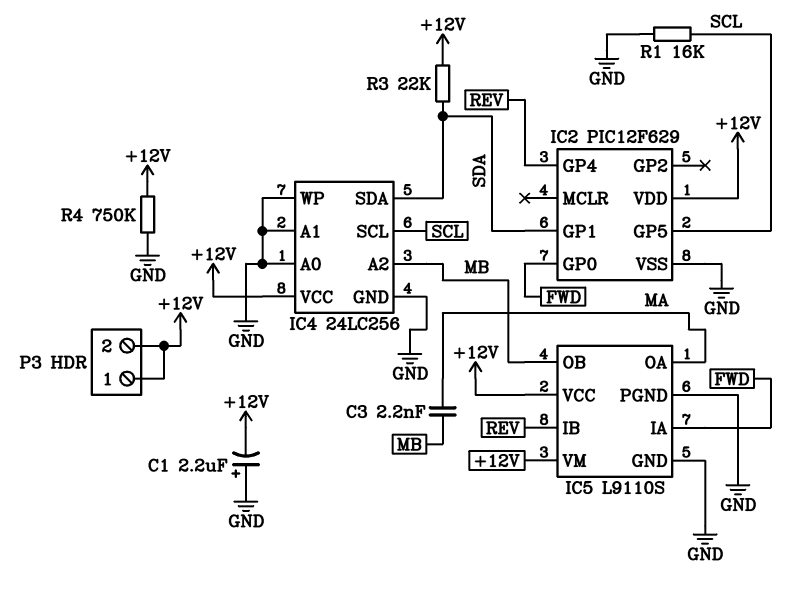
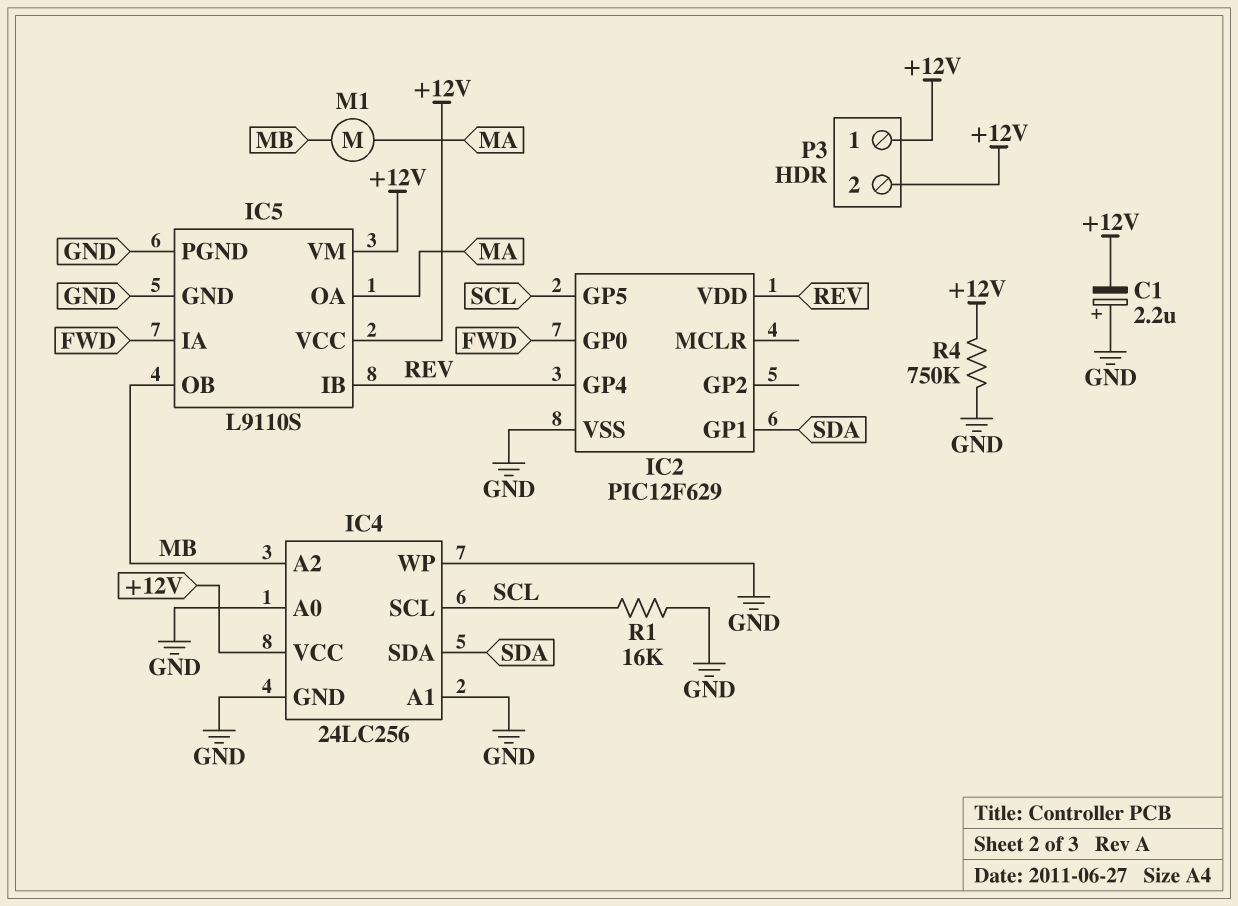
C3: 2.2nF (MA, MB) -> none
IC2 pin VDD: +12V -> REV
M1: none -> motor (MA, MB)
R3: 22k (+12V, SDA) -> none

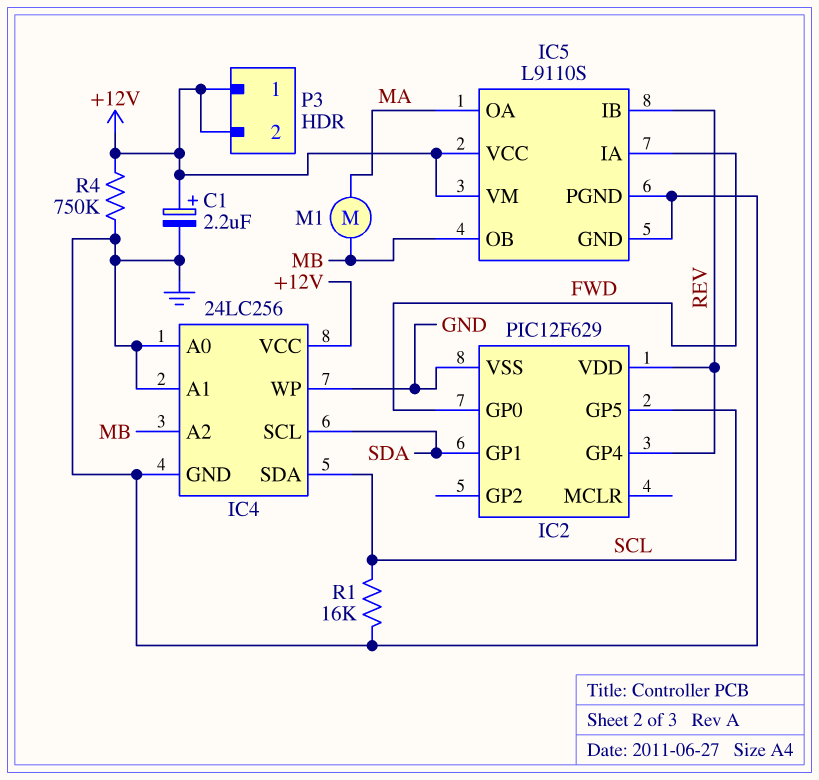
C1: 2.2uF (plus GND, minus +12V) -> 2.2uF (plus +12V, minus GND)
IC4 pin SCL: SCL -> SDA
IC4 pin SDA: SDA -> SCL

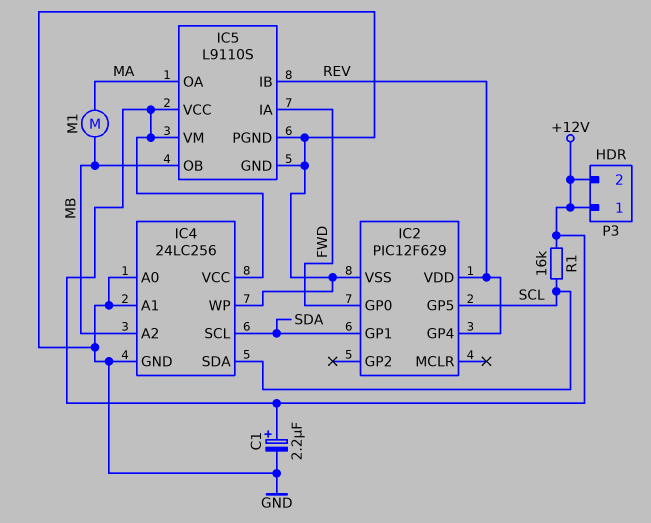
R1: 16k (GND, SCL) -> 16k (+12V, SCL)
R4: 750k (+12V, GND) -> none

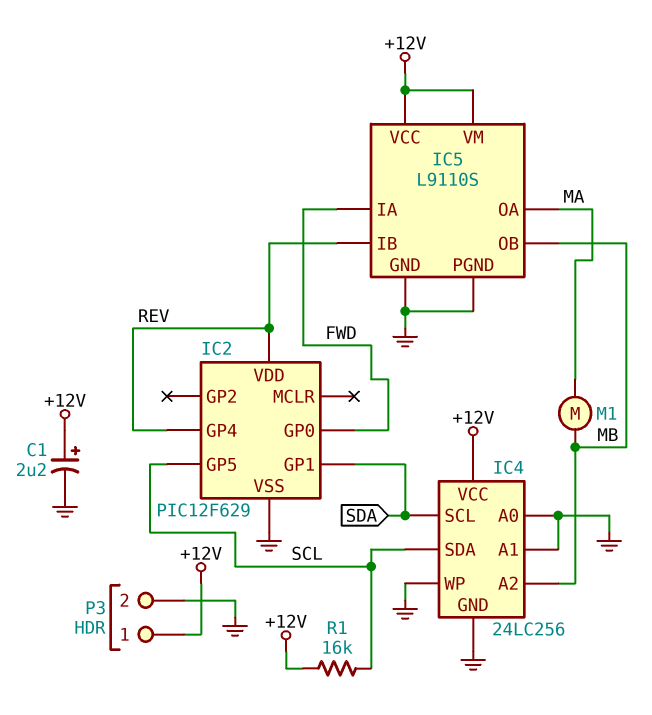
P3 pin 2: +12V -> GND

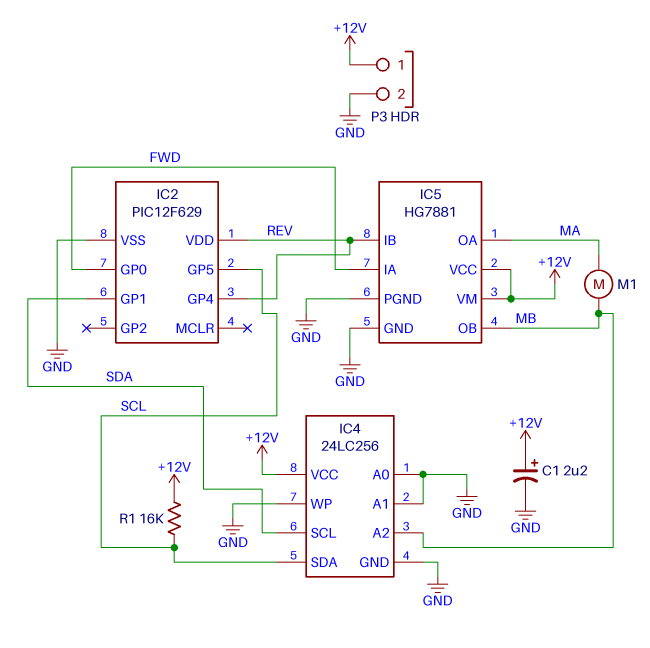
IC5: L9110S -> HG7881

